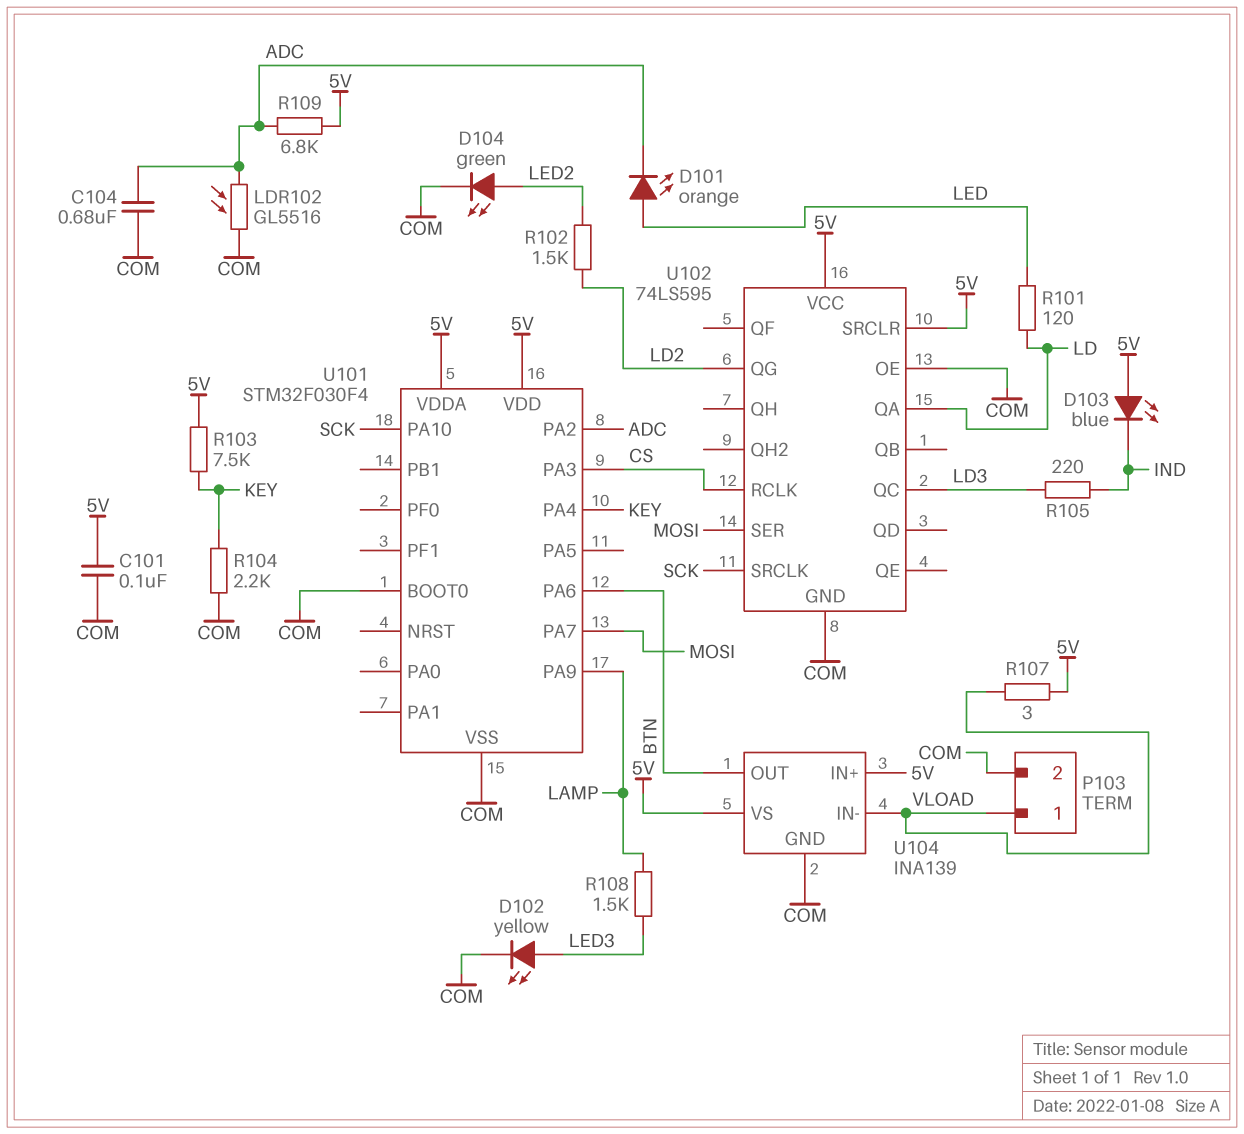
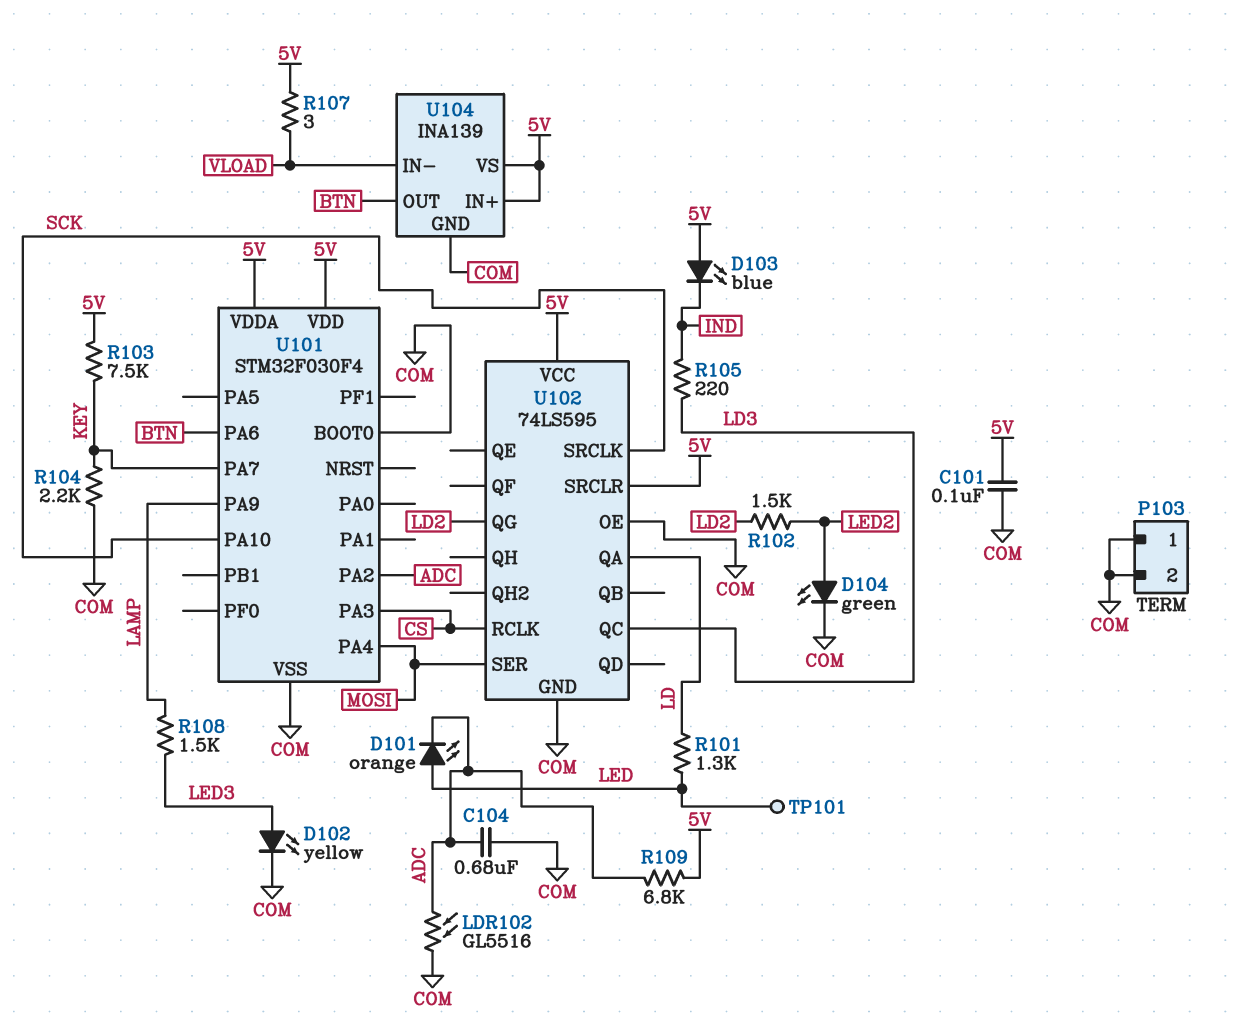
P103 pin 1: VLOAD -> COM
R101: 120 (LD, LED) -> 1.3k (LD, LED)
TP101: none -> test point (LED)
U101 pin PA4: KEY -> MOSI
U101 pin PA7: MOSI -> KEY

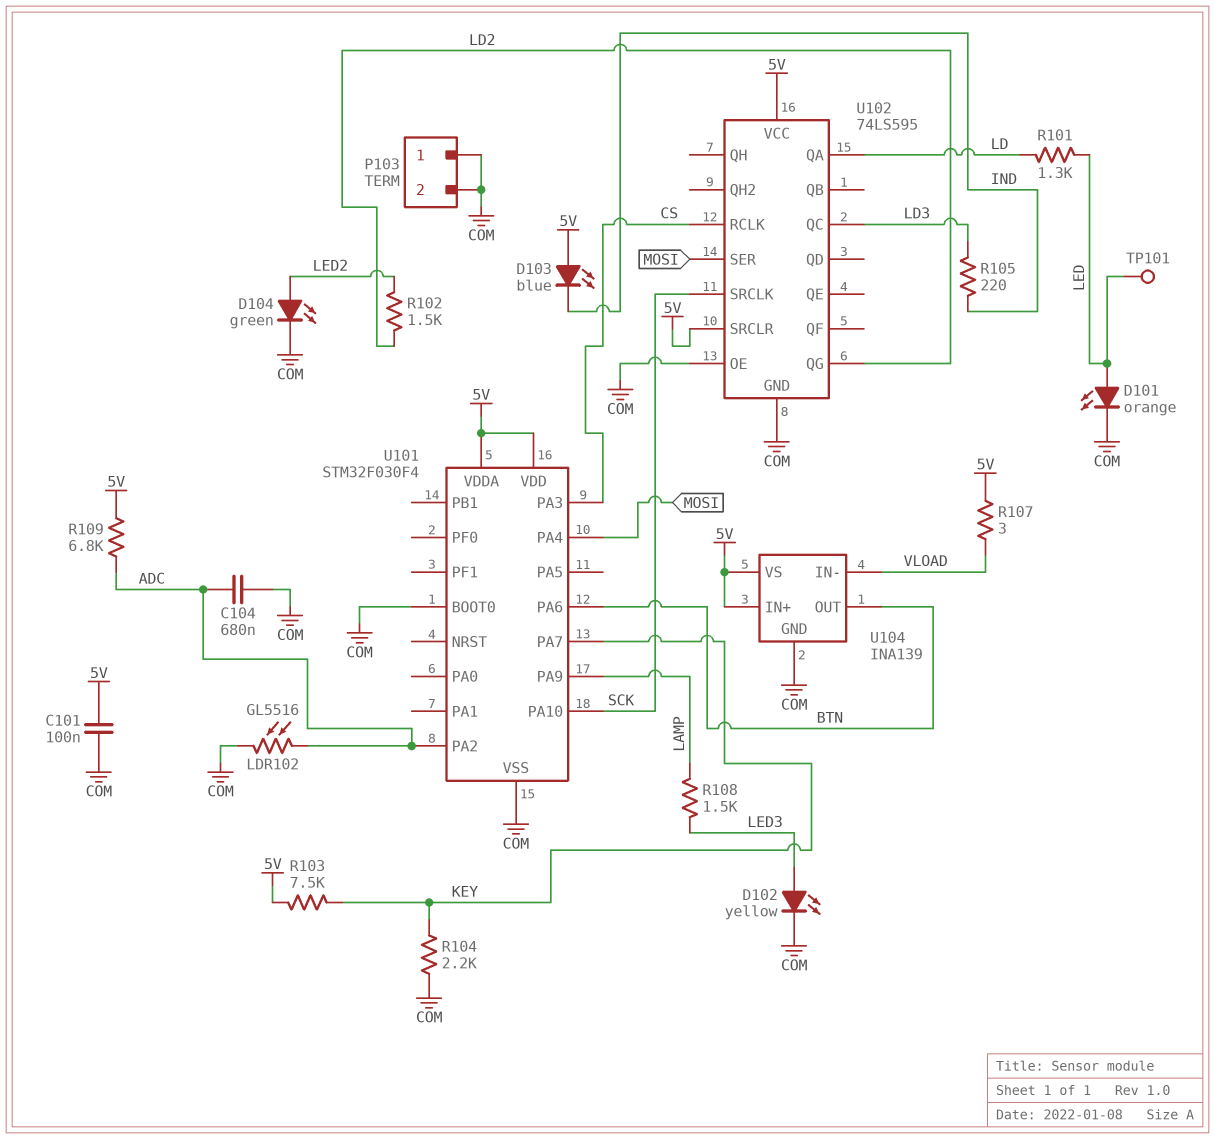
D101: LED orange (A LED, K ADC) -> LED orange (A LED, K COM)

